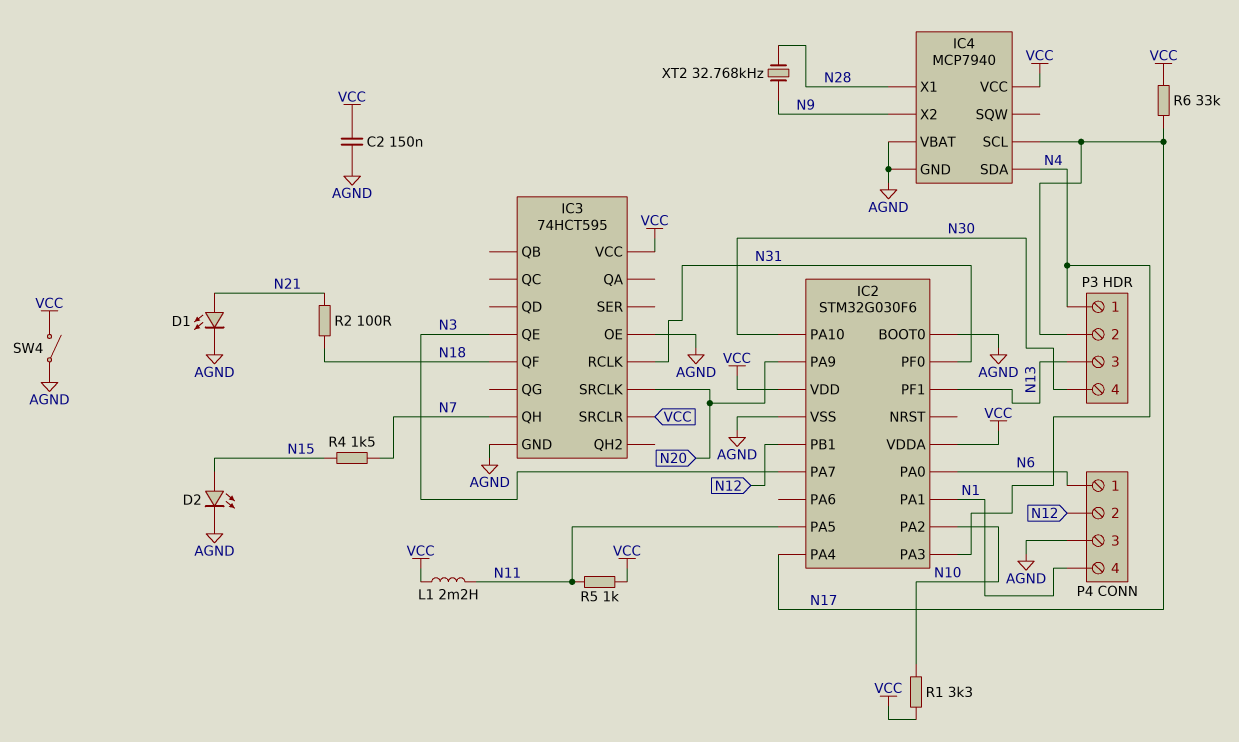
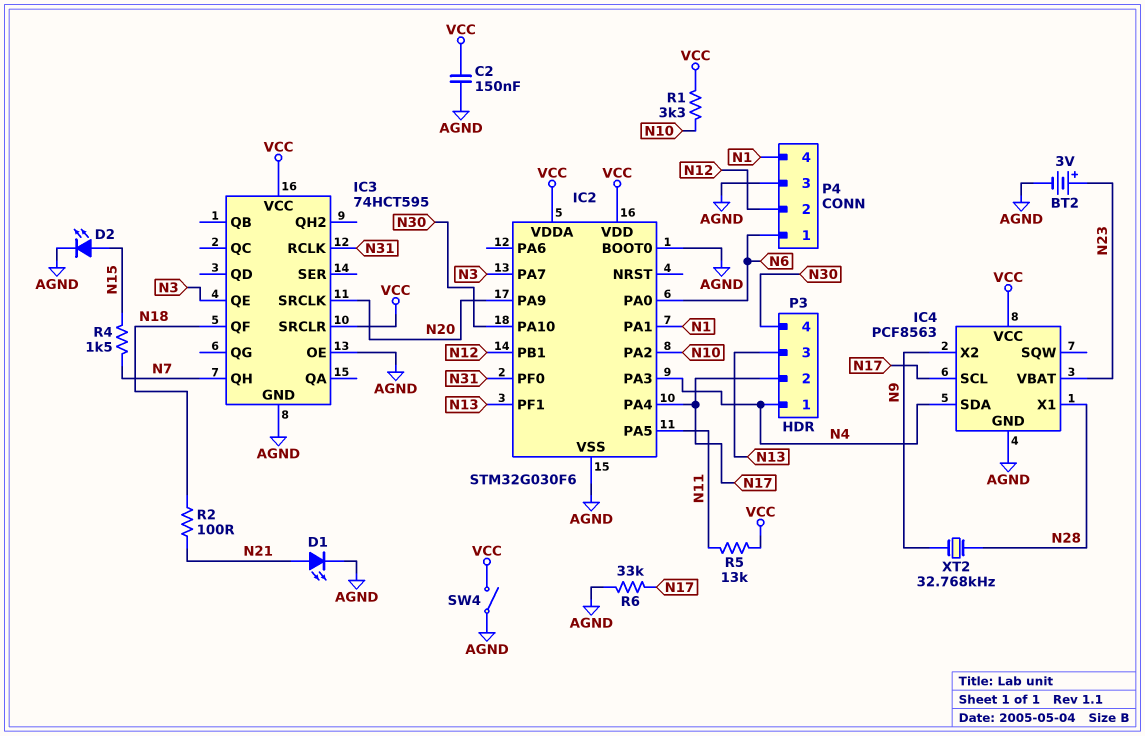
BT2: none -> 3V (plus N23, minus AGND)
IC4: MCP7940 -> PCF8563
IC4 pin VBAT: AGND -> N23
L1: 2.2mH (N11, VCC) -> none
R5: 1k (N11, VCC) -> 13k (N11, VCC)
R6: 33k (N17, VCC) -> 33k (AGND, N17)

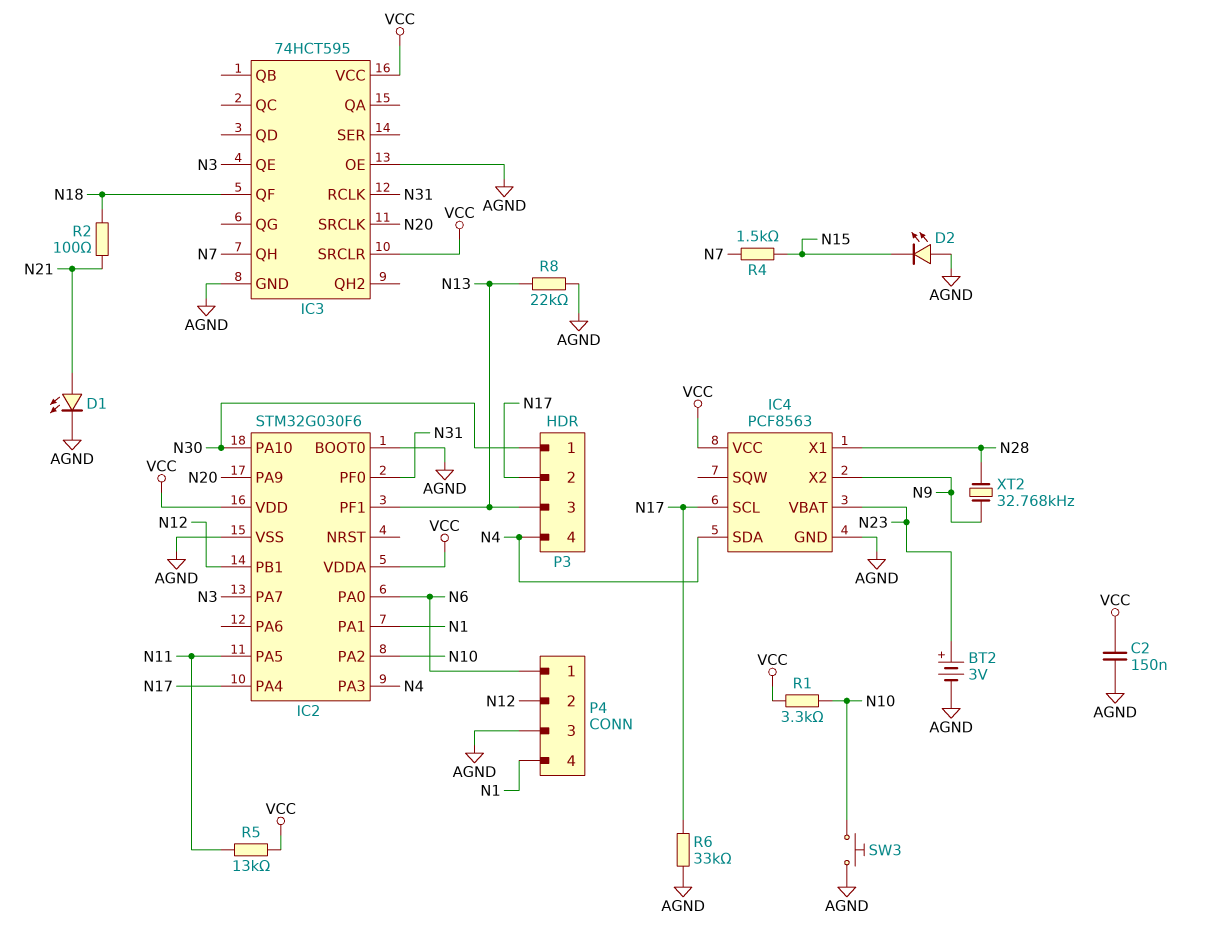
D2: LED (A N15, K AGND) -> LED (A AGND, K N15)
P3 pin 1: N4 -> N30
P3 pin 4: N30 -> N4
R8: none -> 22k (AGND, N13)
SW3: none -> button (AGND, N10)
SW4: switch (AGND, VCC) -> none

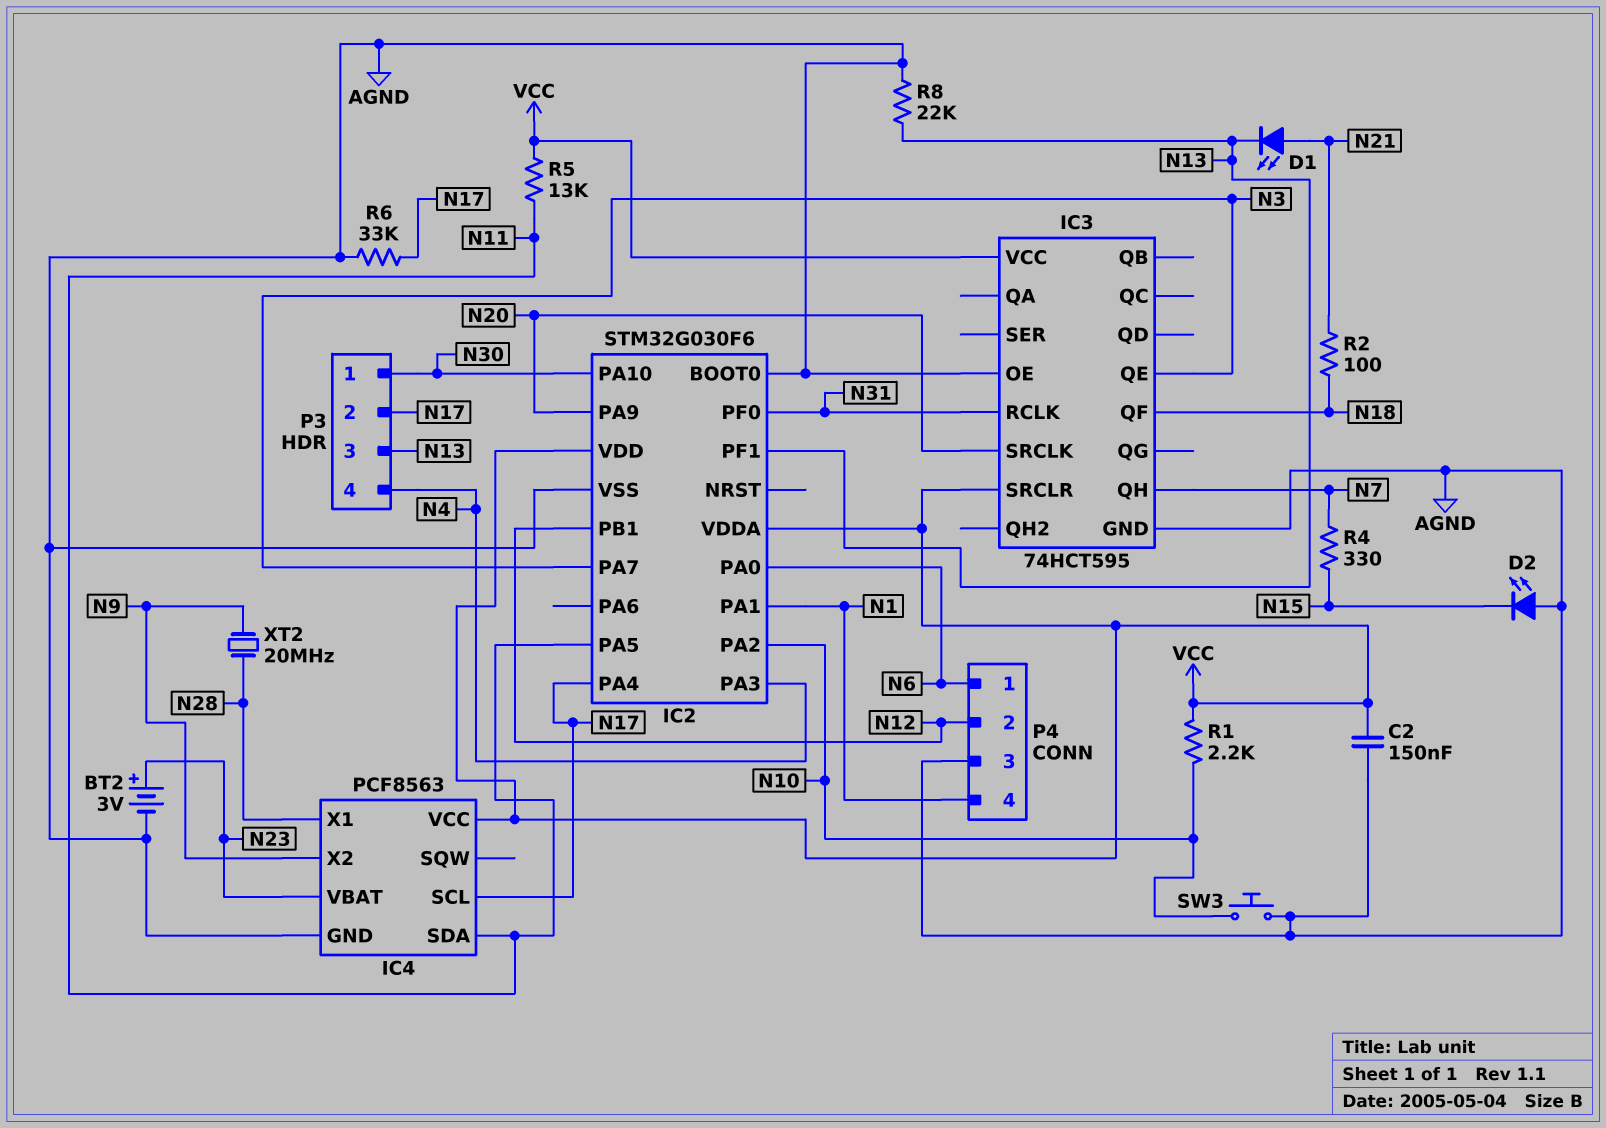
D1: LED (A N21, K AGND) -> LED (A N21, K N13)
IC4 pin SDA: N4 -> N11
R1: 3.3k (N10, VCC) -> 2.2k (N10, VCC)
R4: 1.5k (N7, N15) -> 330 (N7, N15)
XT2: 32.768kHz (N9, N28) -> 20MHz (N9, N28)

